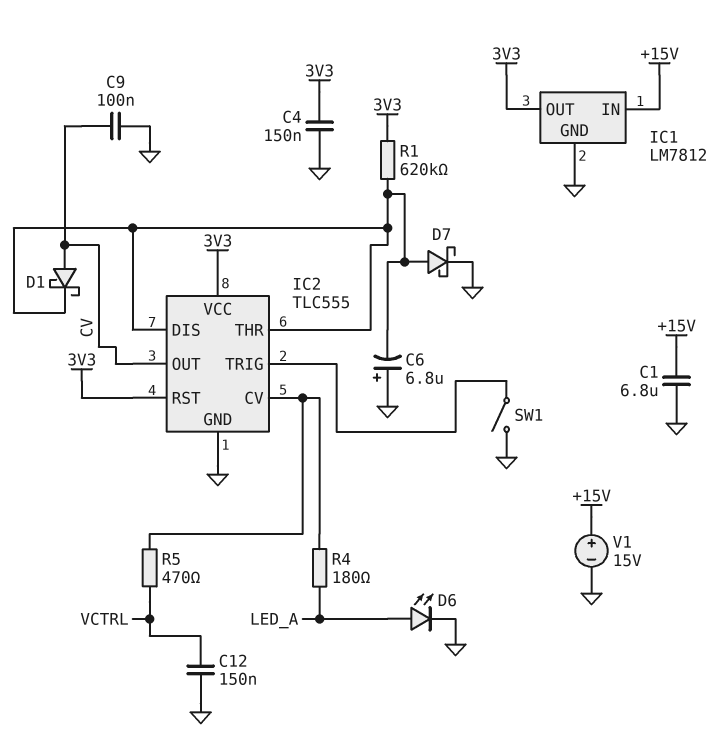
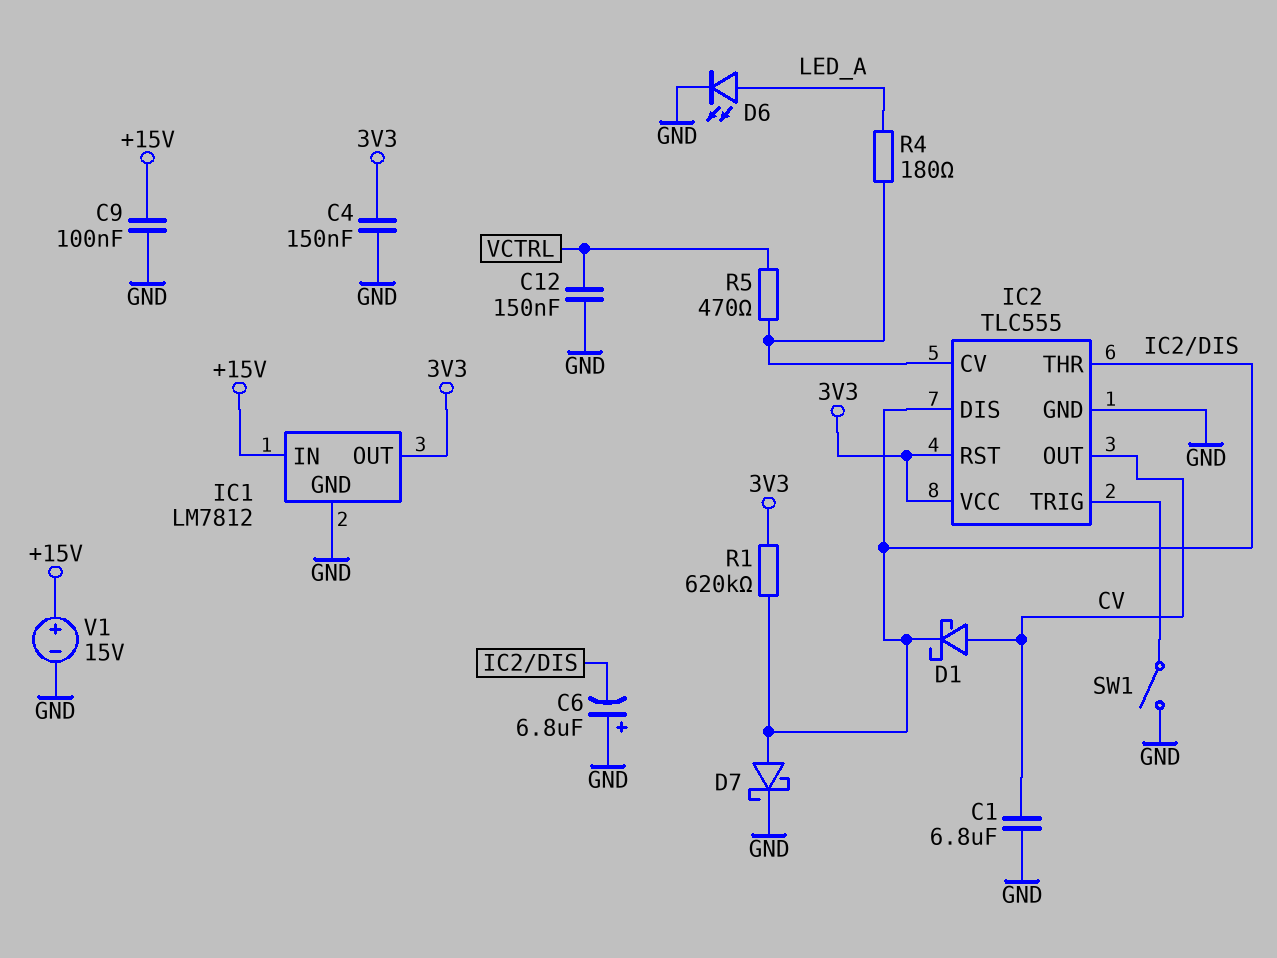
C1: 6.8uF (+15V, GND) -> 6.8uF (CV, GND)
C9: 100nF (CV, GND) -> 100nF (+15V, GND)

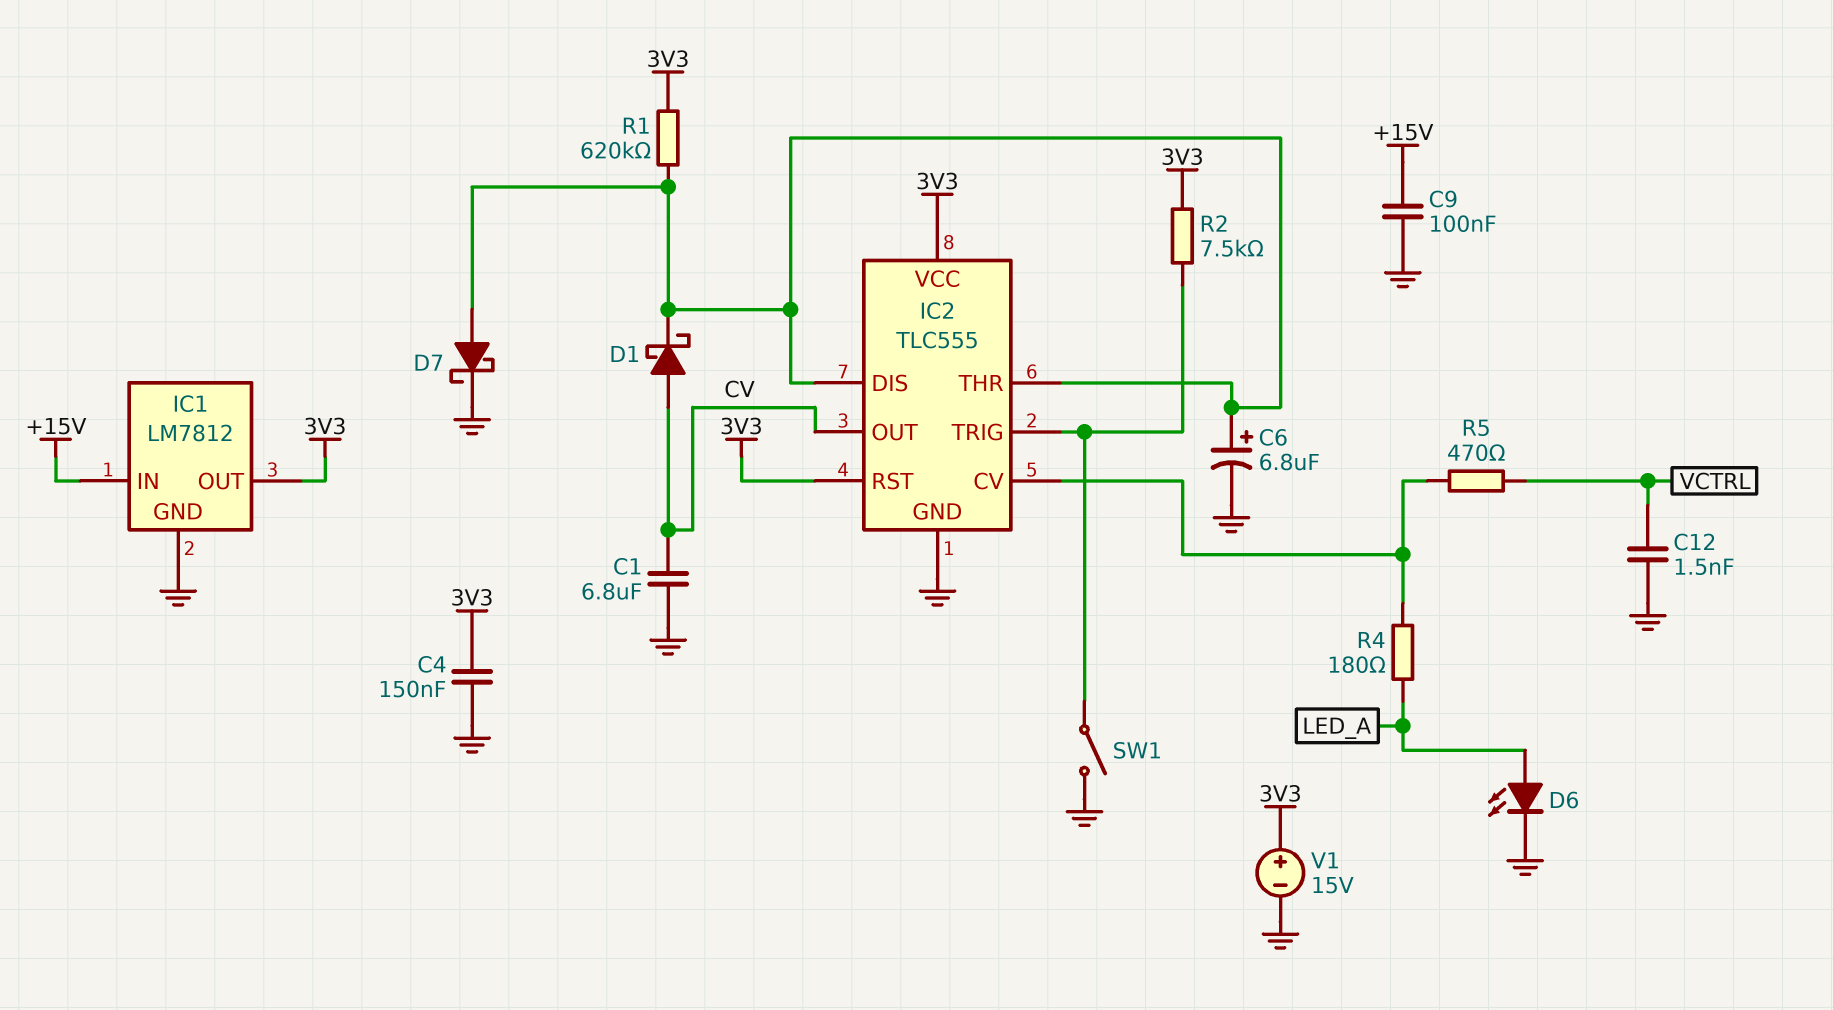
C6: 6.8uF (plus GND, minus IC2/DIS) -> 6.8uF (plus IC2/DIS, minus GND)
C12: 150nF (GND, VCTRL) -> 1.5nF (GND, VCTRL)
R2: none -> 7.5k (3V3, IC2/TRIG)
V1: 15V (plus +15V, minus GND) -> 15V (plus 3V3, minus GND)

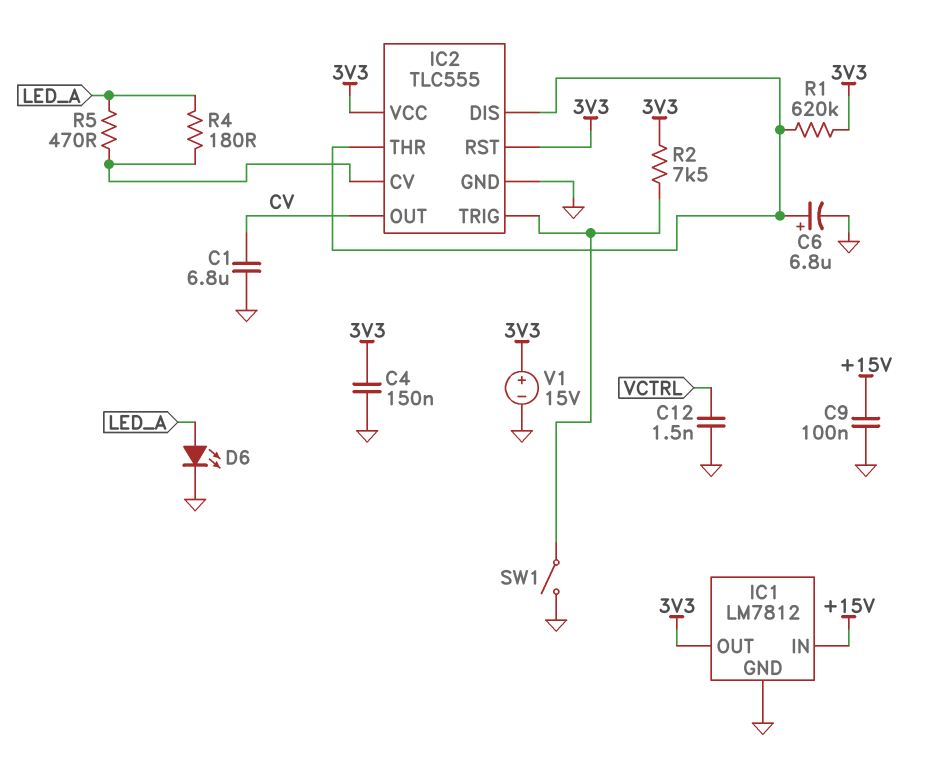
D1: schottky (A CV, K IC2/DIS) -> none
D7: schottky (A IC2/DIS, K GND) -> none
R5: 470 (IC2/CV, VCTRL) -> 470 (IC2/CV, LED_A)

